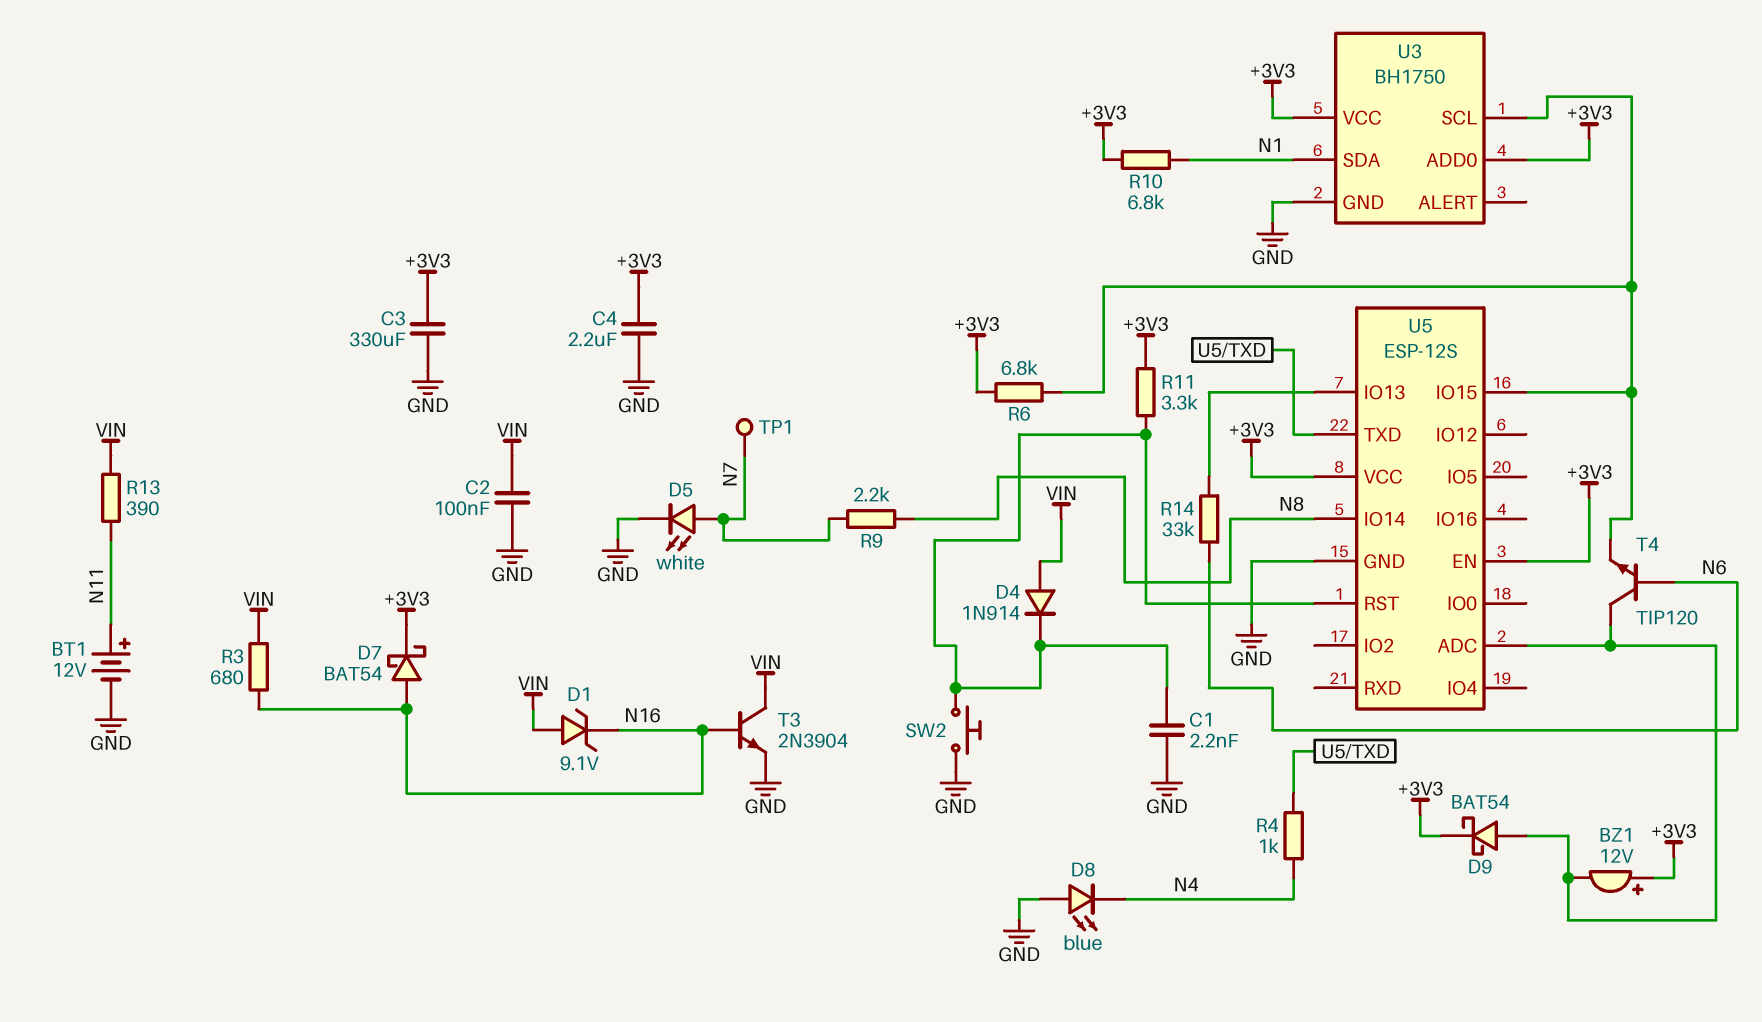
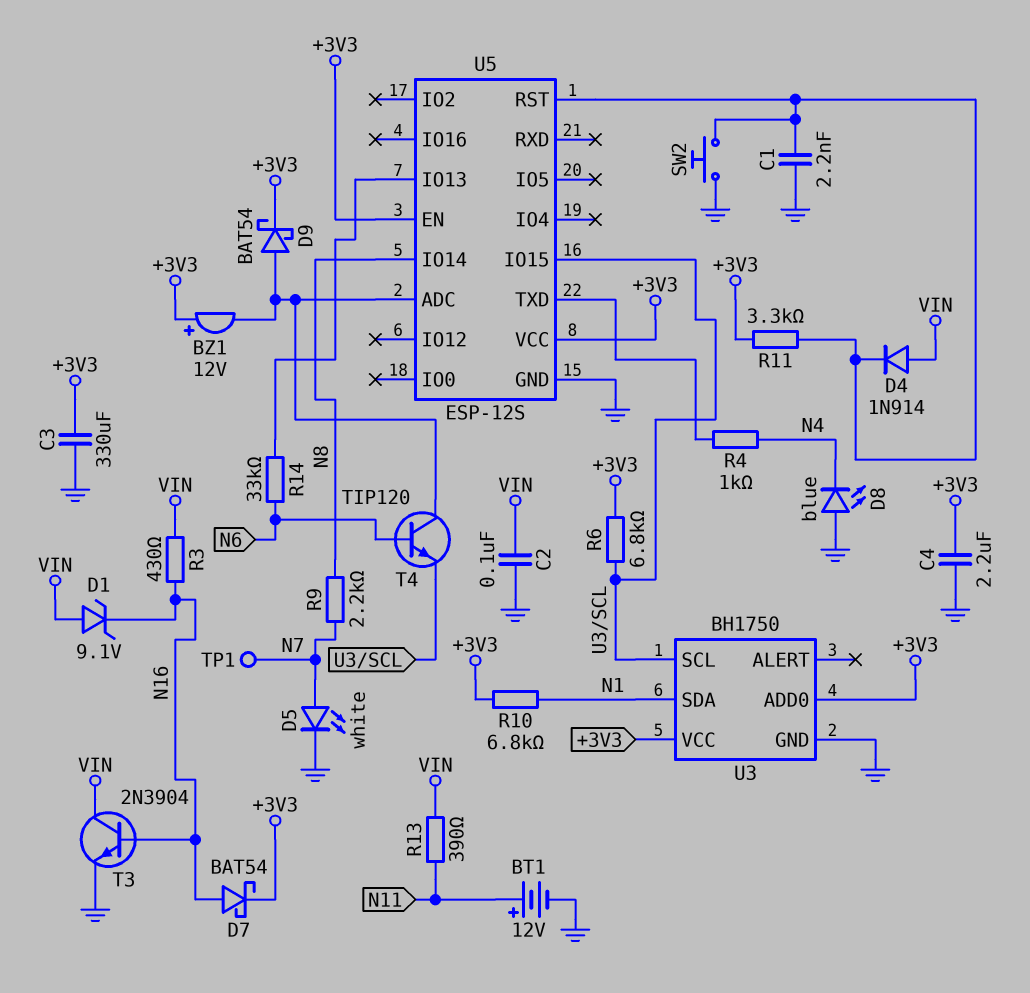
R3: 680 (N16, VIN) -> 430 (N16, VIN)

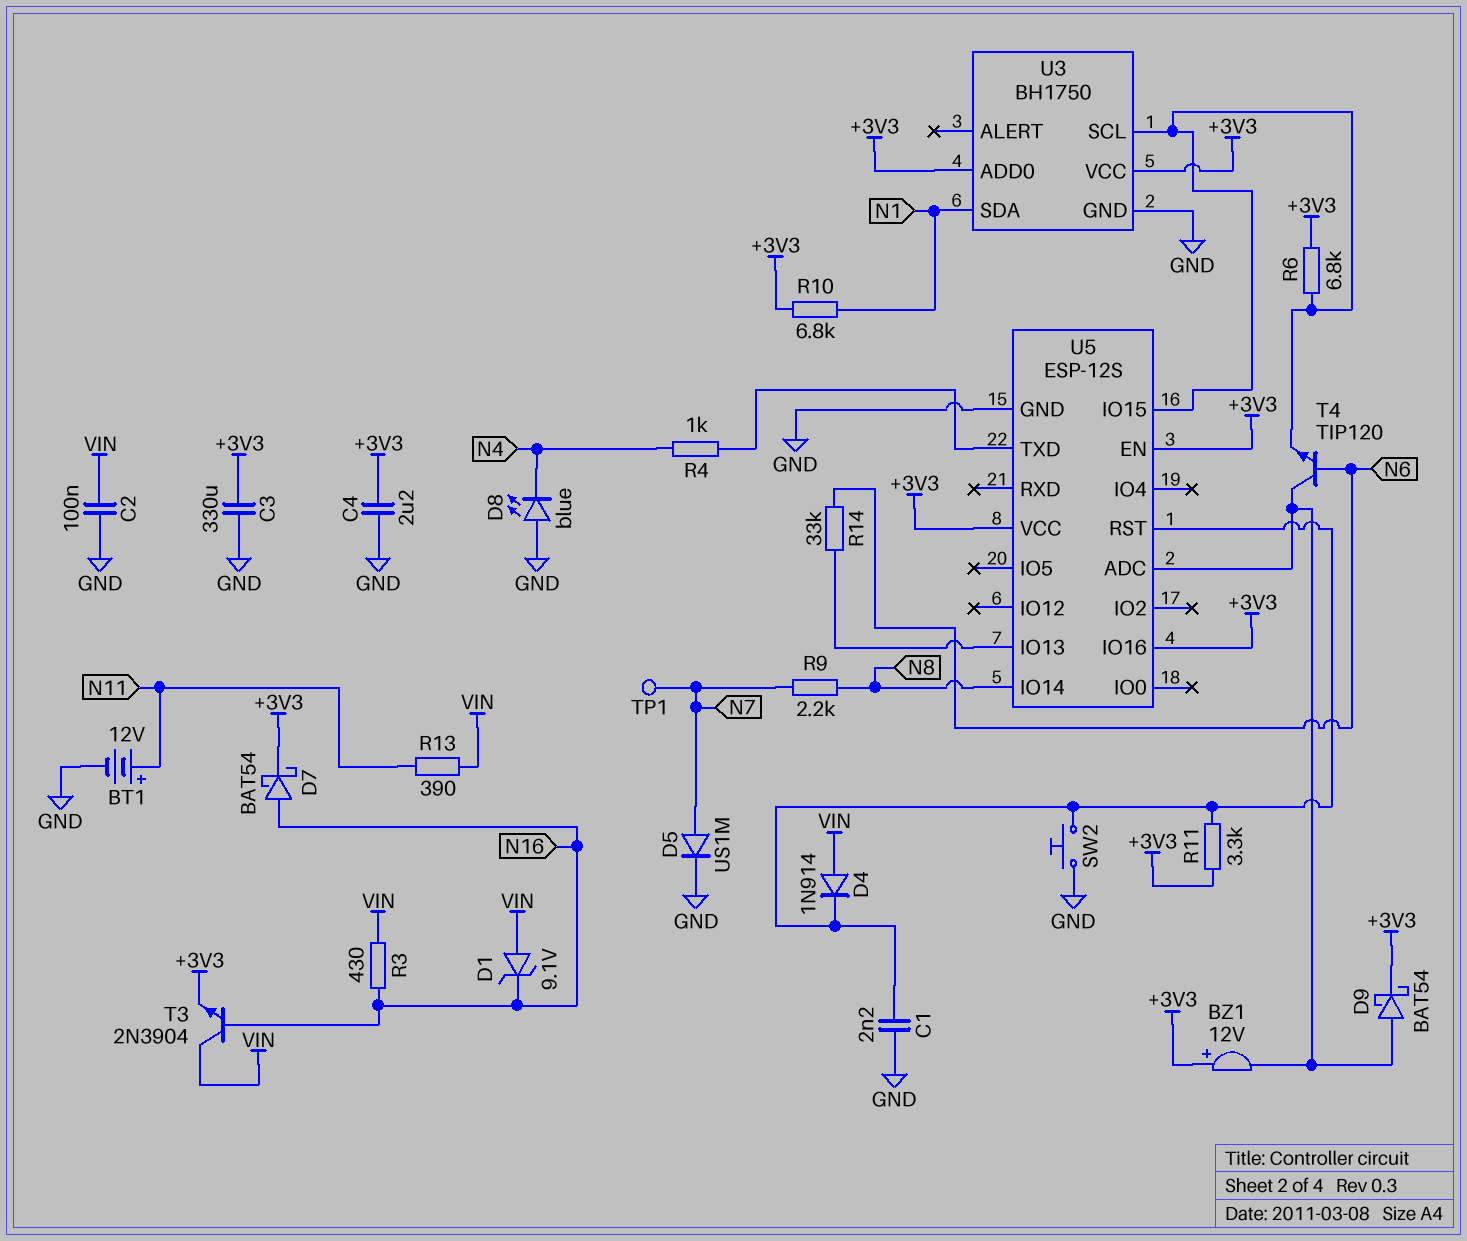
D5: LED white (A N7, K GND) -> diode US1M (A N7, K GND)
T3: NPN 2N3904 (B N16, C VIN, E GND) -> NPN 2N3904 (B N16, C VIN, E +3V3)
U5 pin IO16: none -> +3V3

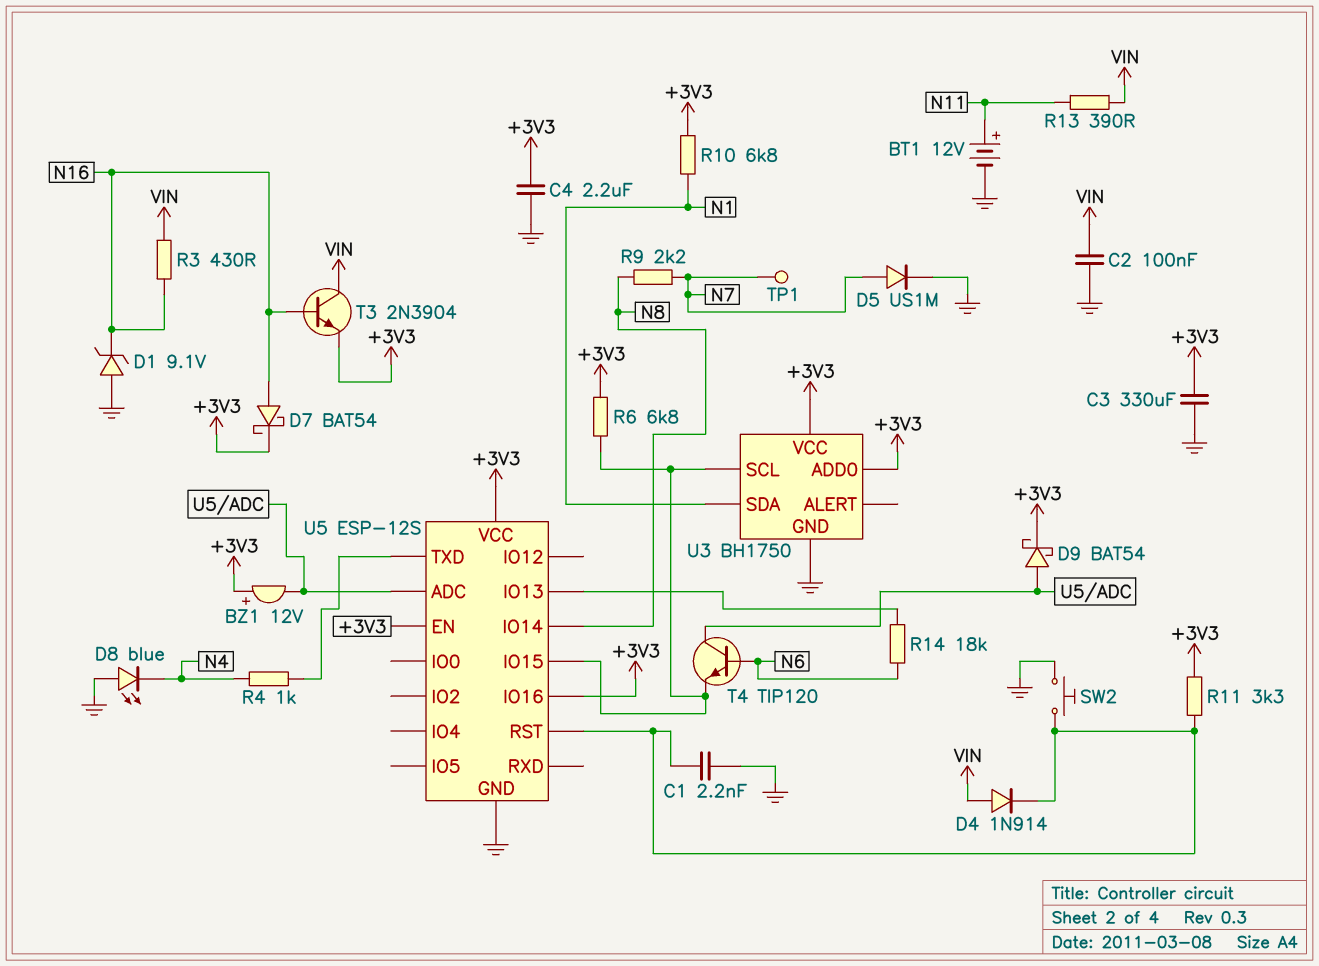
D1: zener 9.1V (A VIN, K N16) -> zener 9.1V (A GND, K N16)
R14: 33k (N6, U5/IO13) -> 18k (N6, U5/IO13)

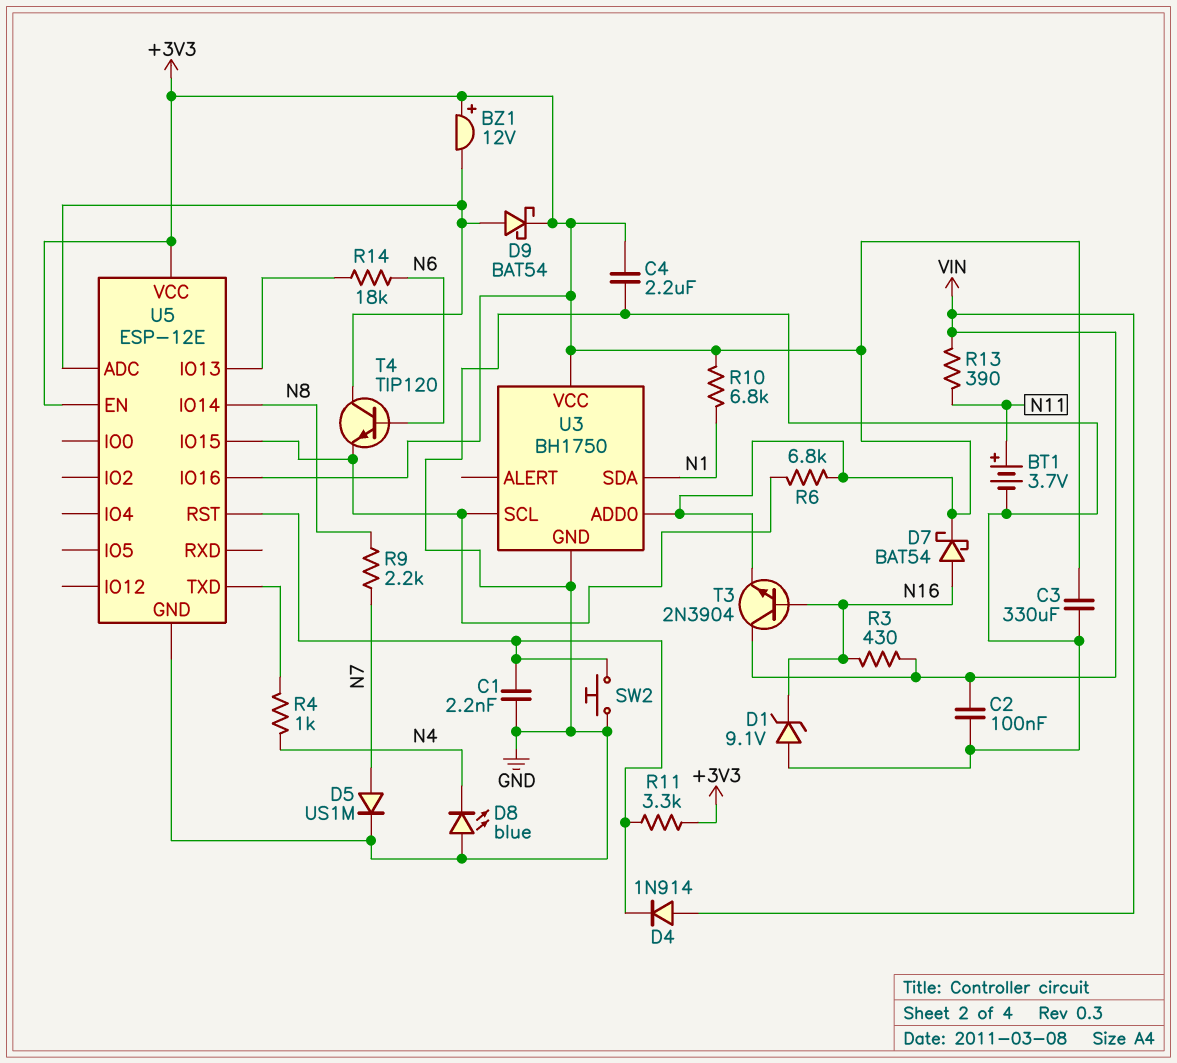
BT1: 12V (plus N11, minus GND) -> 3.7V (plus N11, minus GND)
TP1: test point (N7) -> none
U5: ESP-12S -> ESP-12E

